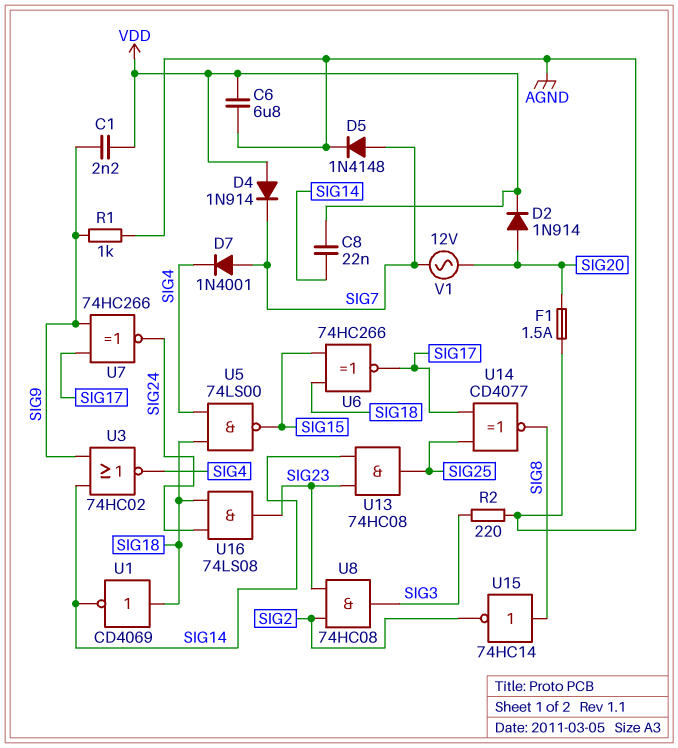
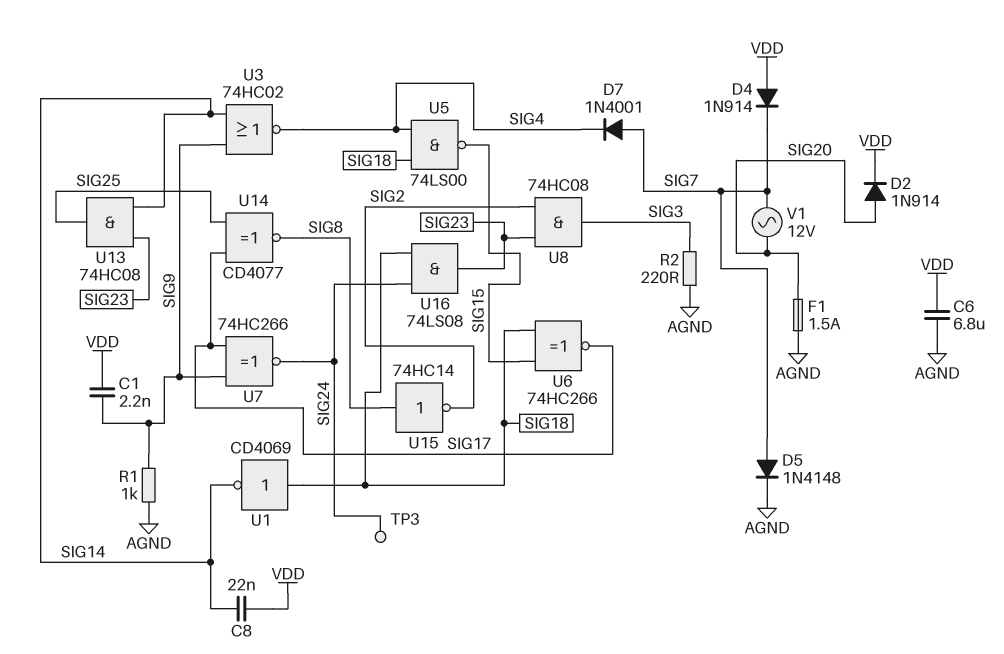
TP3: none -> test point (SIG24)

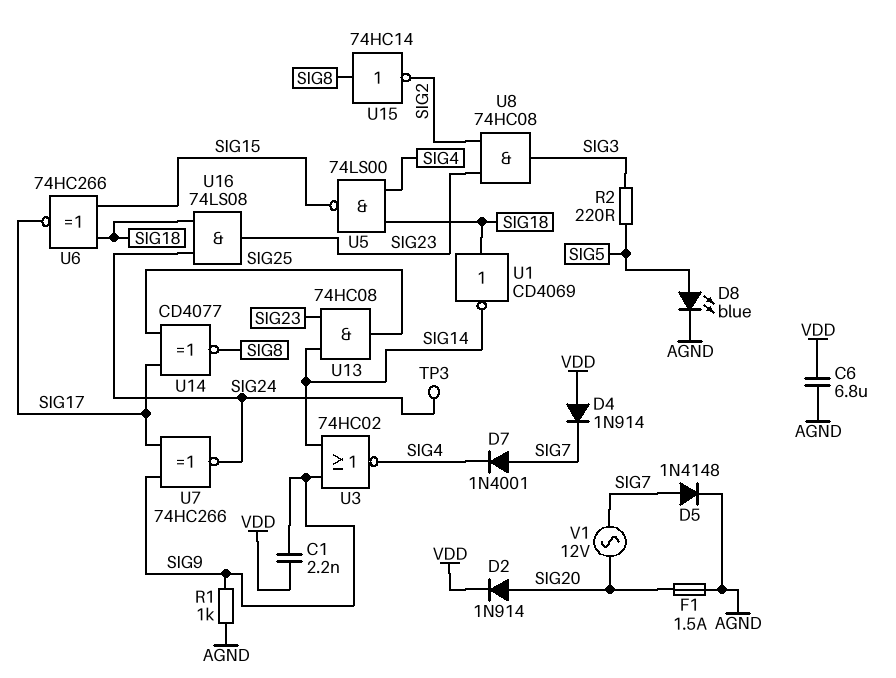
C8: 22nF (SIG14, VDD) -> none
D8: none -> LED blue (A SIG5, K AGND)
R2: 220 (AGND, SIG3) -> 220 (SIG3, SIG5)

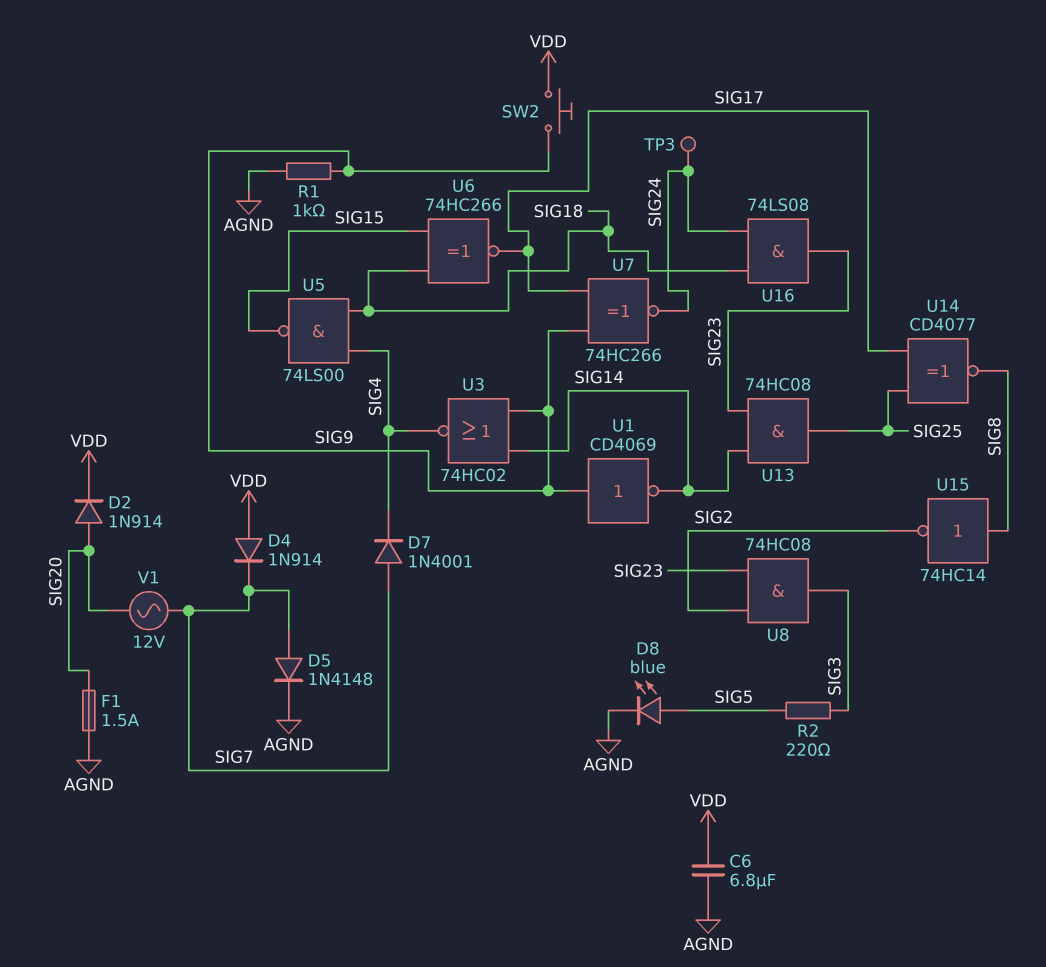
C1: 2.2nF (SIG9, VDD) -> none
SW2: none -> button (SIG9, VDD)
U1: NOT CD4069 (in SIG18, out SIG14) -> NOT CD4069 (in SIG9, out SIG14)

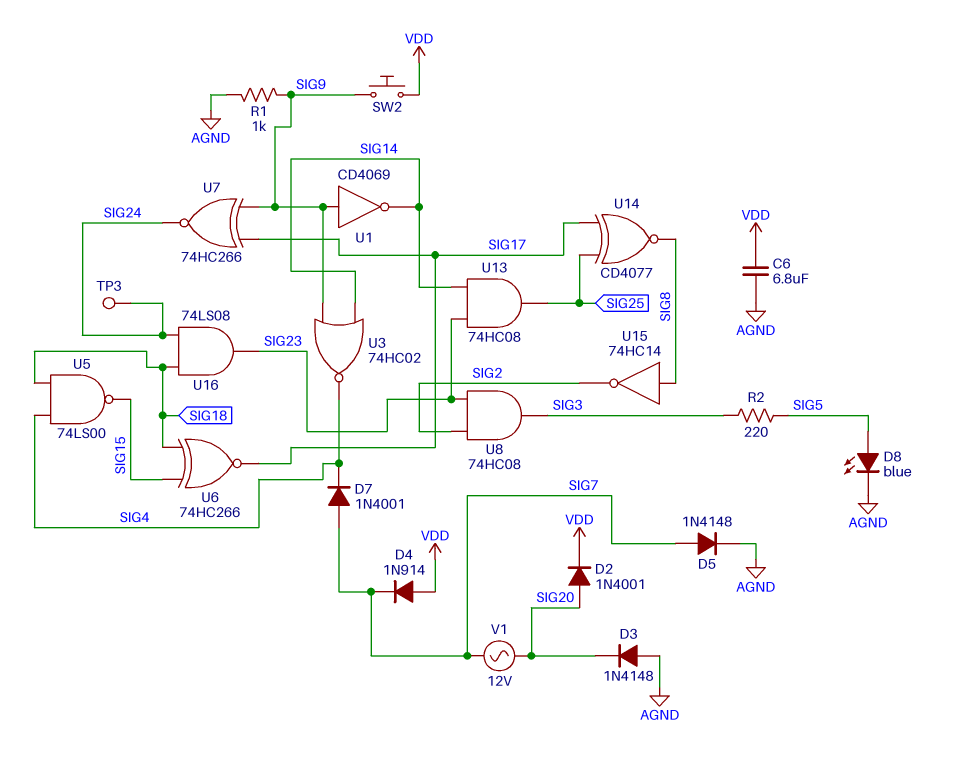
D2: diode 1N914 (A SIG20, K VDD) -> diode 1N4001 (A SIG20, K VDD)
D3: none -> diode 1N4148 (A AGND, K SIG20)
F1: 1.5A (AGND, SIG20) -> none

